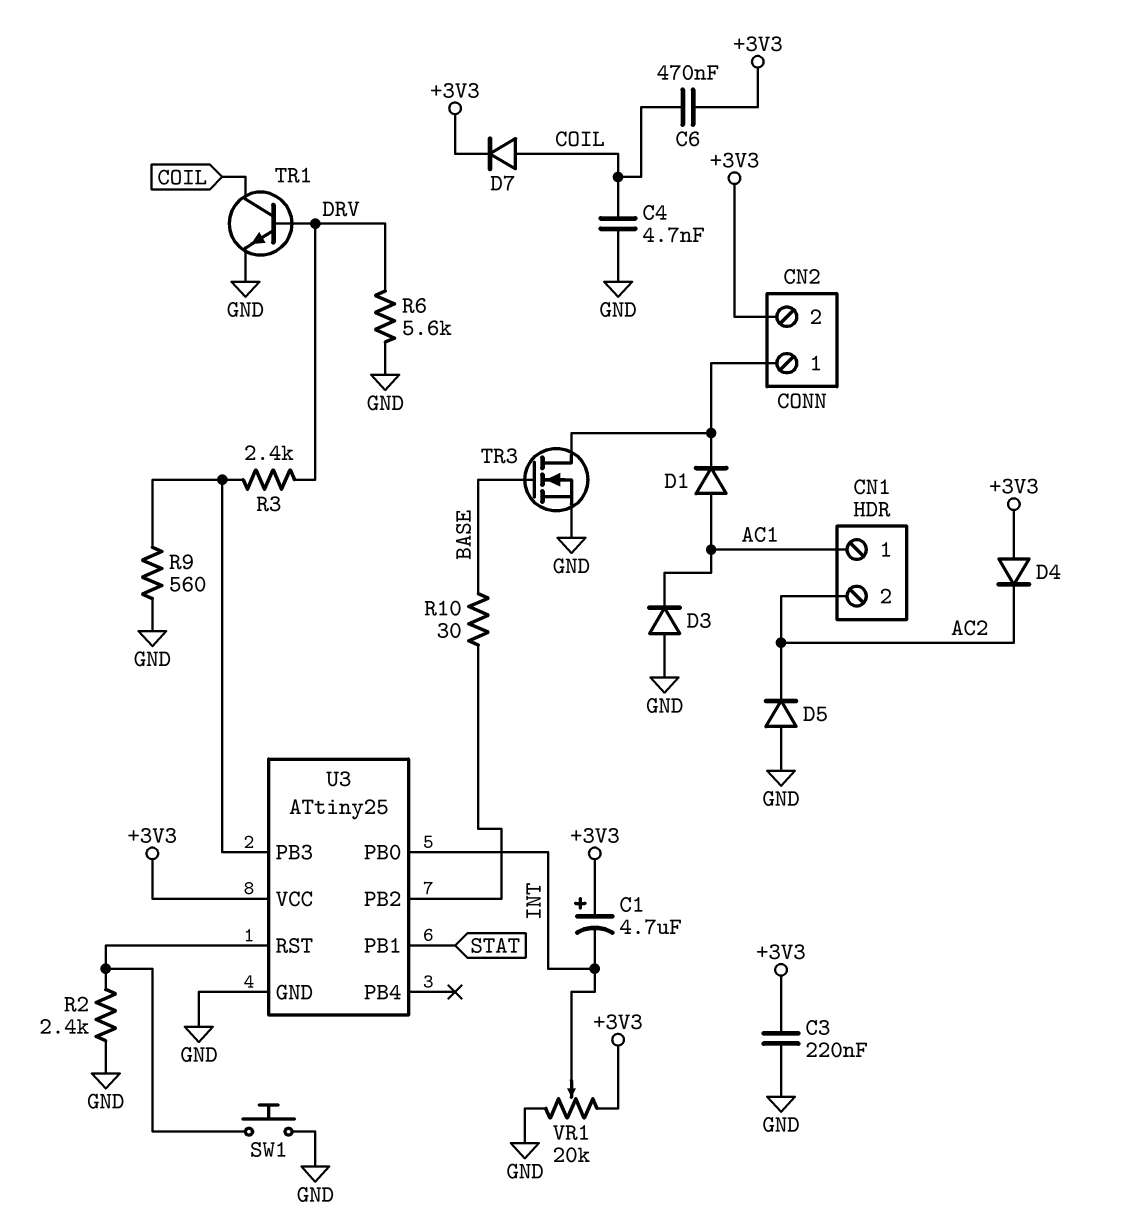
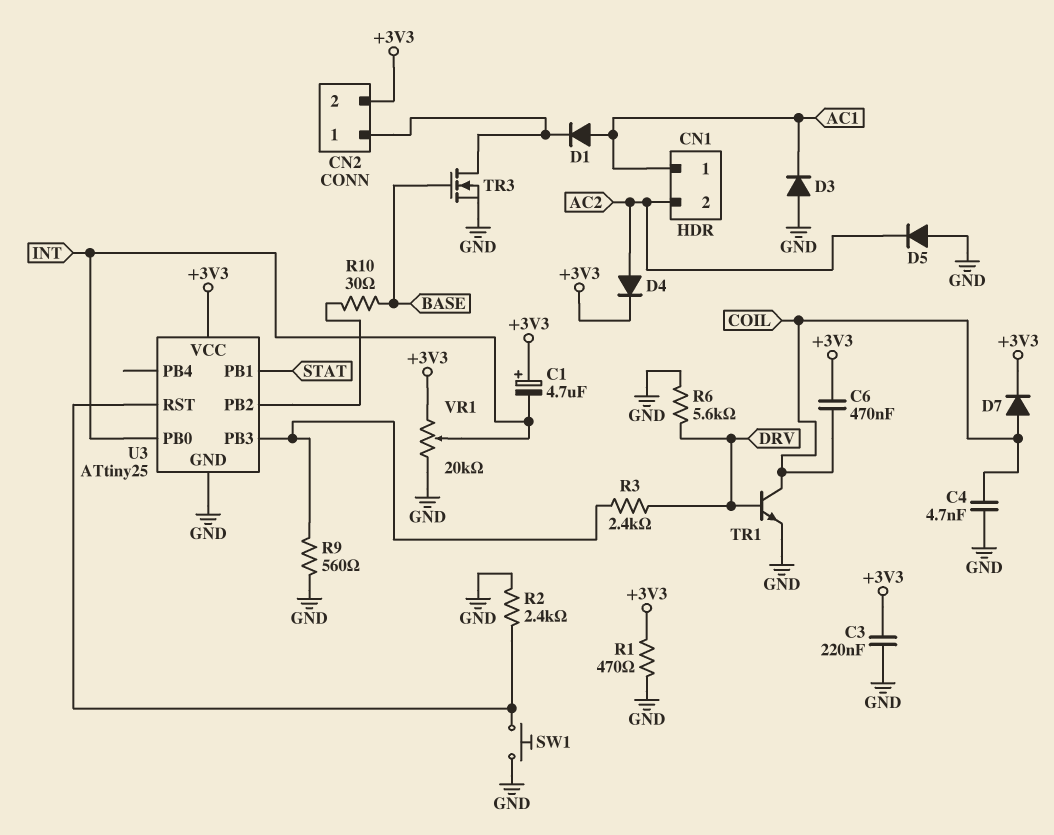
D4: diode (A +3V3, K AC2) -> diode (A AC2, K +3V3)
R1: none -> 470 (+3V3, GND)

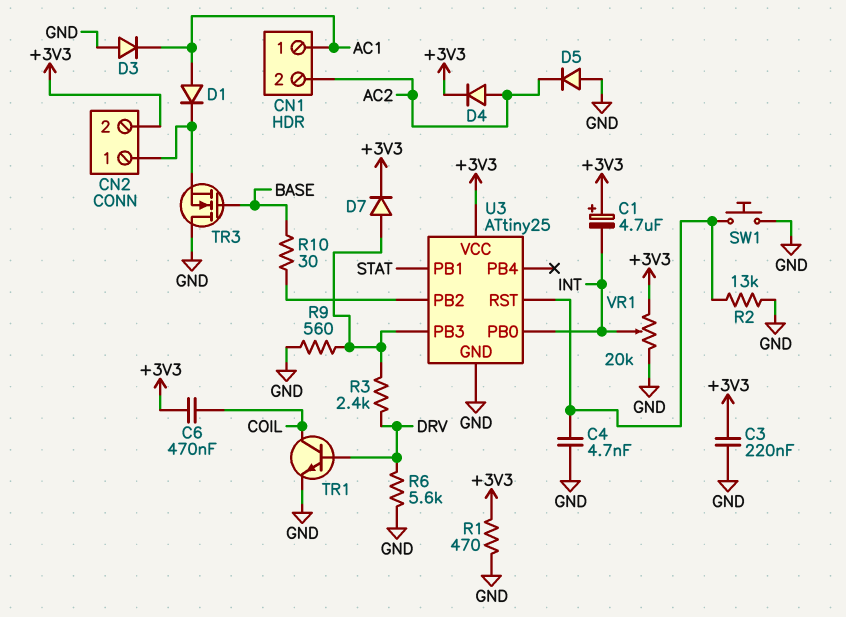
C4: 4.7nF (COIL, GND) -> 4.7nF (GND, U3/RST)
D7: diode (A COIL, K +3V3) -> diode (A U3/PB3, K +3V3)
R2: 2.4k (GND, U3/RST) -> 13k (GND, U3/RST)
TR3: NMOS (G BASE, D CN2/1, S GND) -> NMOS (G BASE, D GND, S CN2/1)

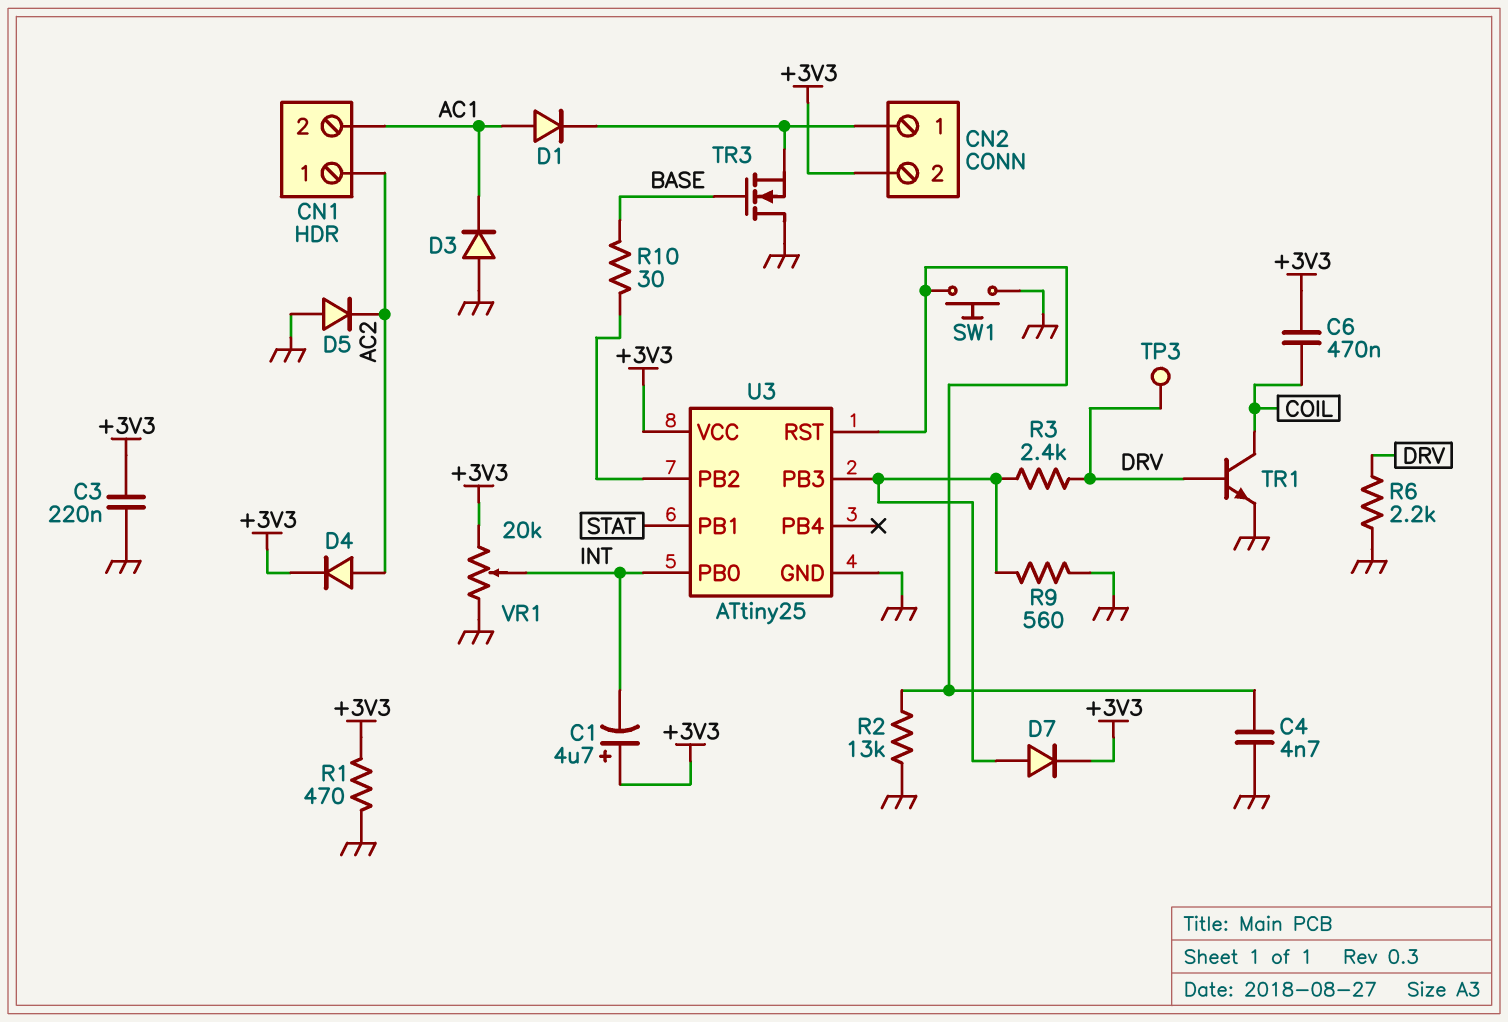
CN1 pin 1: AC1 -> AC2
CN1 pin 2: AC2 -> AC1
R6: 5.6k (DRV, GND) -> 2.2k (DRV, GND)
TP3: none -> test point (DRV)

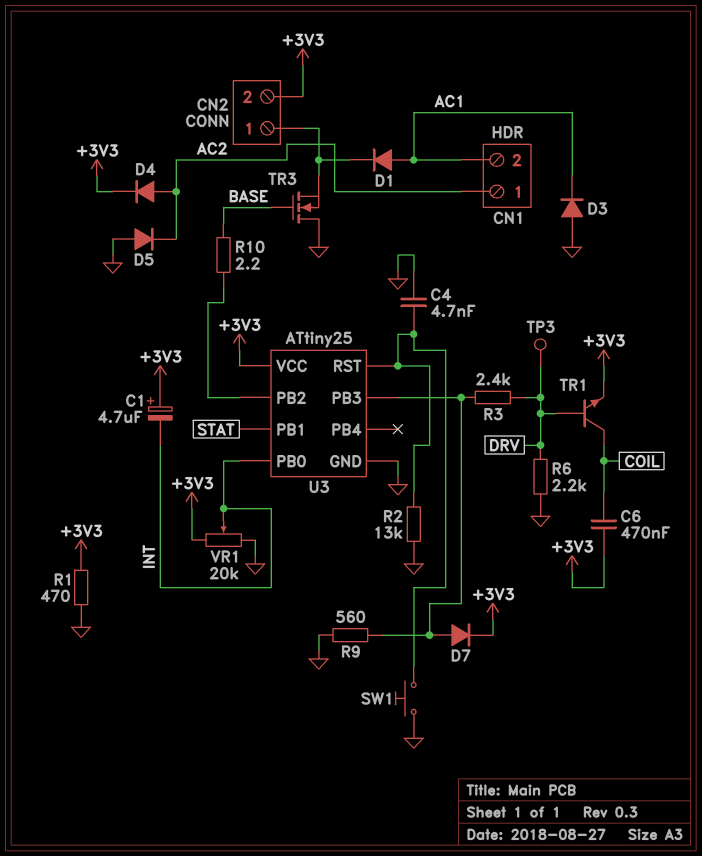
C3: 220nF (+3V3, GND) -> none
R10: 30 (BASE, U3/PB2) -> 2.2 (BASE, U3/PB2)
TR1: NPN (B DRV, C COIL, E GND) -> NPN (B DRV, C COIL, E +3V3)

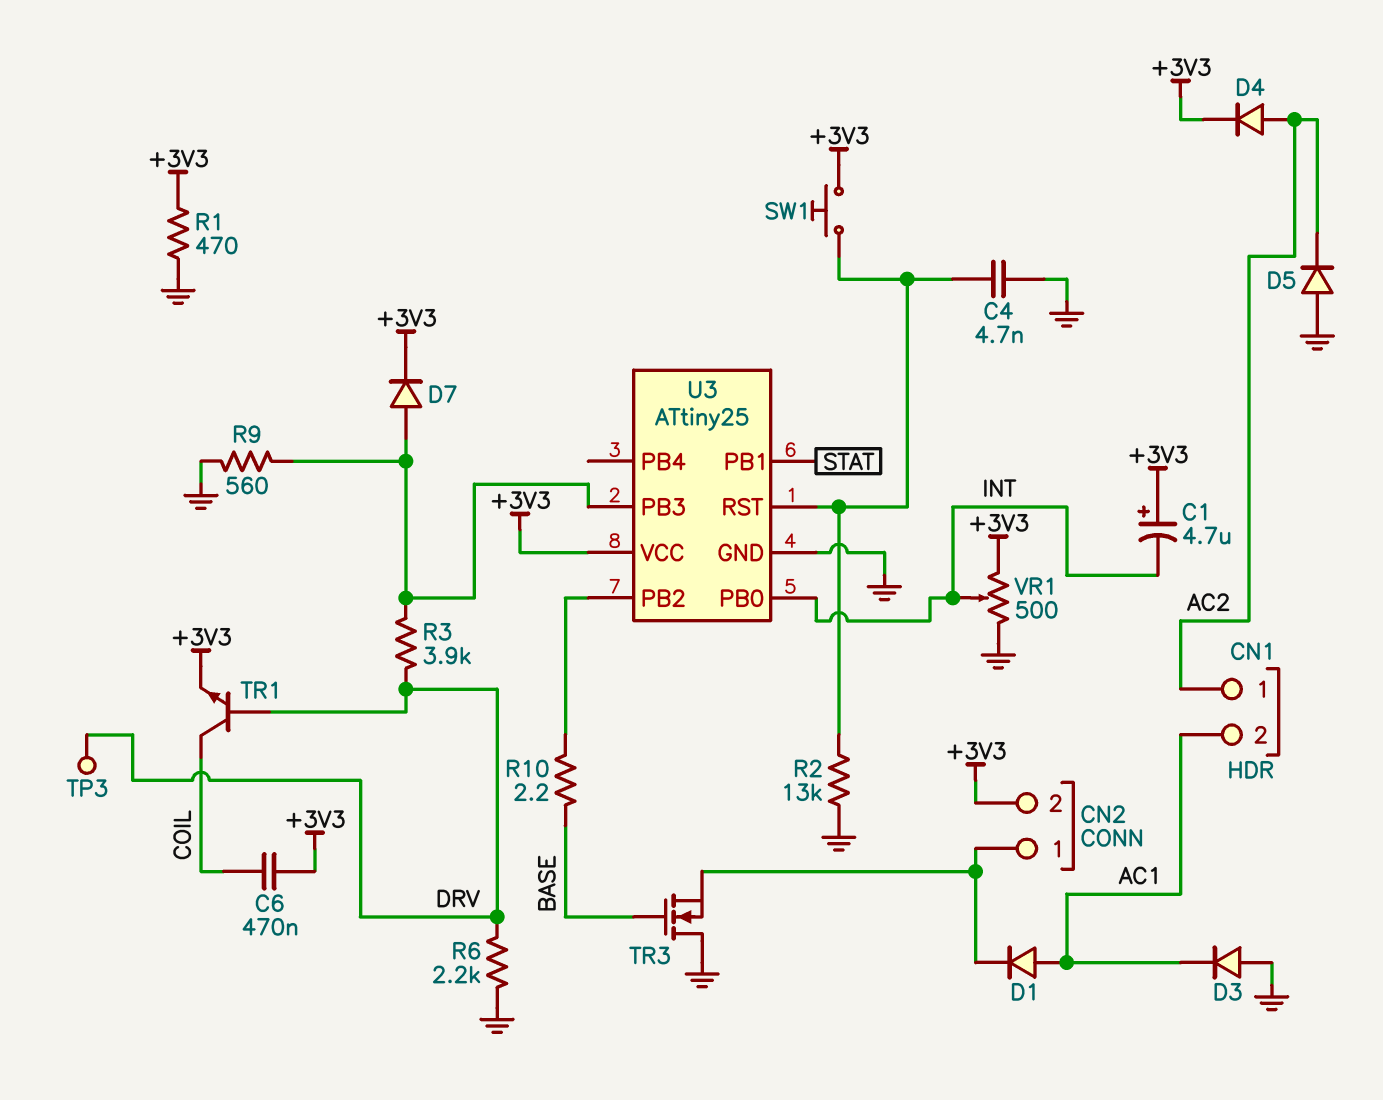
R3: 2.4k (DRV, U3/PB3) -> 3.9k (DRV, U3/PB3)
SW1: button (GND, U3/RST) -> button (+3V3, U3/RST)
VR1: 20k (+3V3, GND, wiper INT) -> 500 (+3V3, GND, wiper INT)

